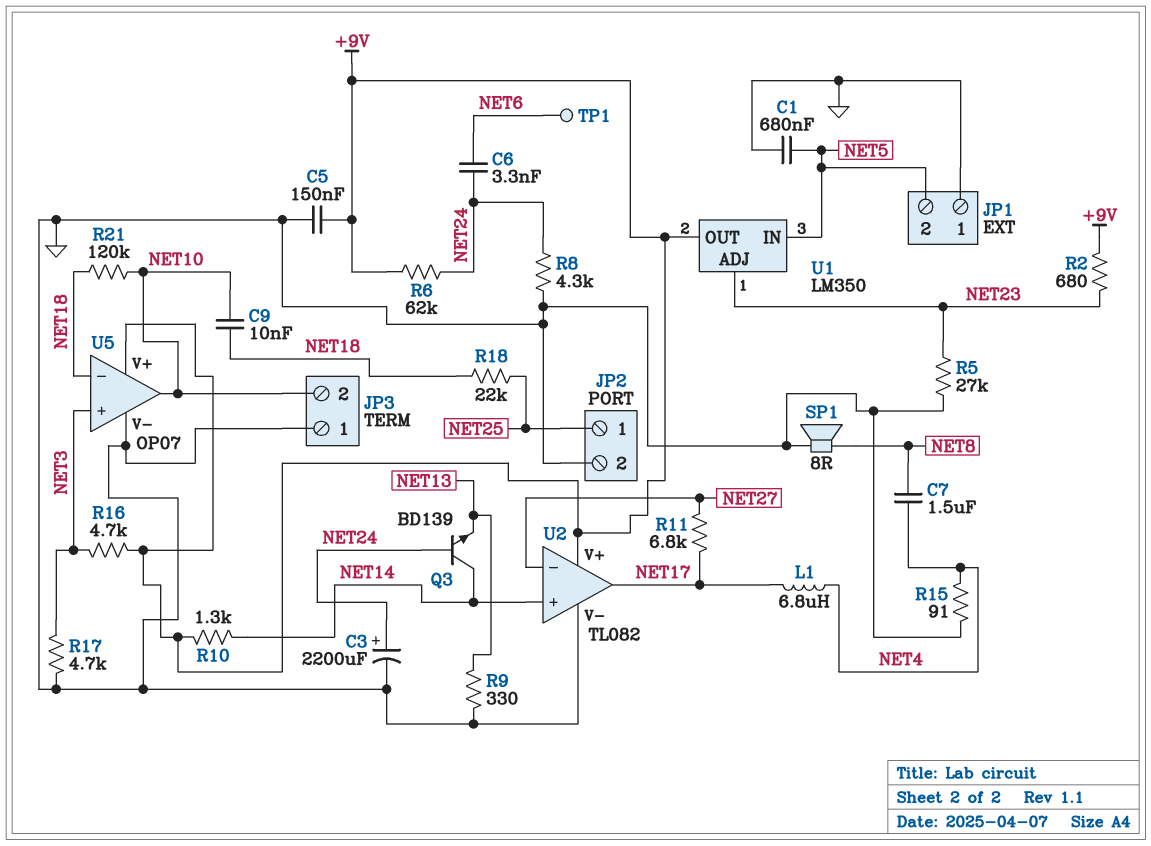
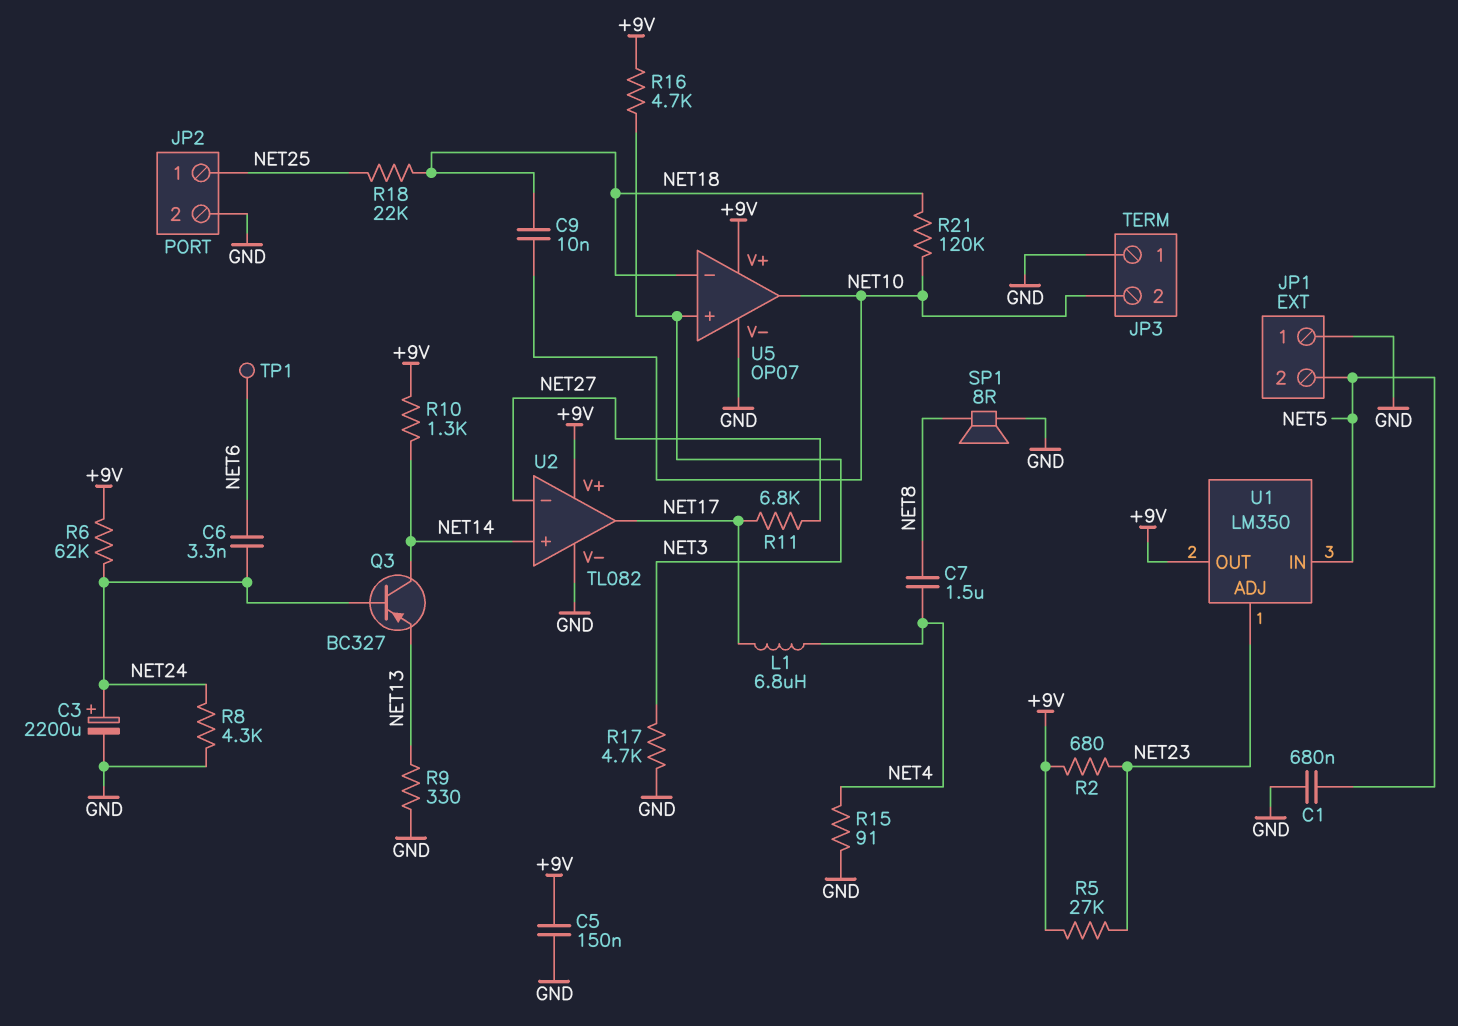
Q3: NPN BD139 (B NET24, C NET14, E NET13) -> PNP BC327 (B NET24, C NET14, E NET13)
R5: 27k (GND, NET23) -> 27k (+9V, NET23)

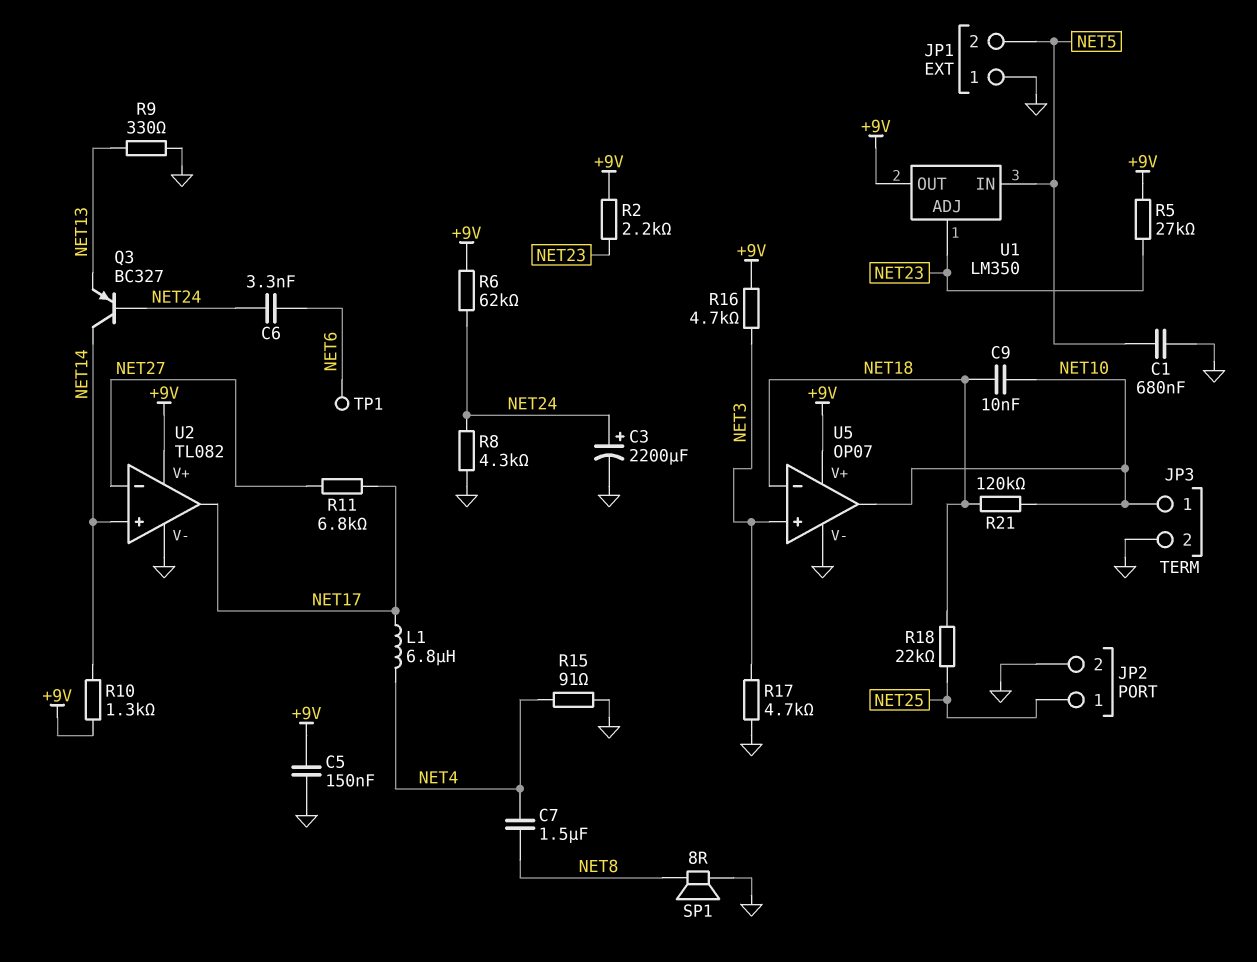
JP3 pin 1: GND -> NET10
JP3 pin 2: NET10 -> GND
R2: 680 (+9V, NET23) -> 2.2k (+9V, NET23)

